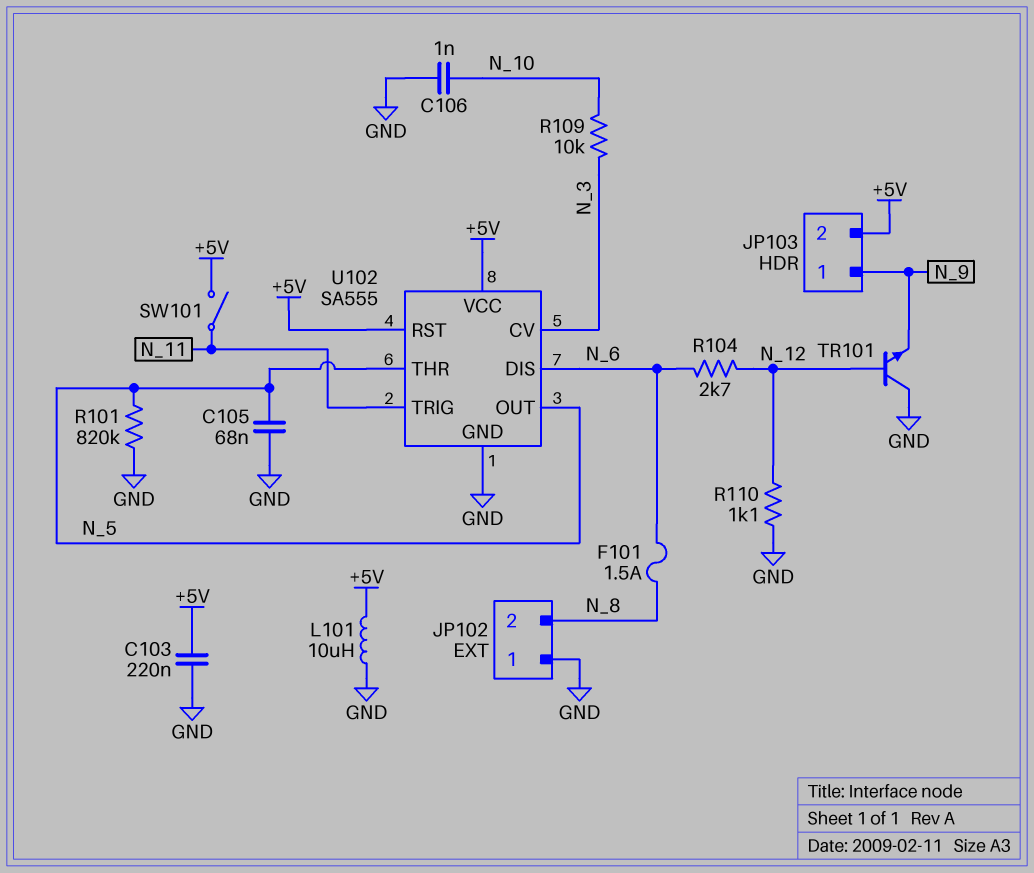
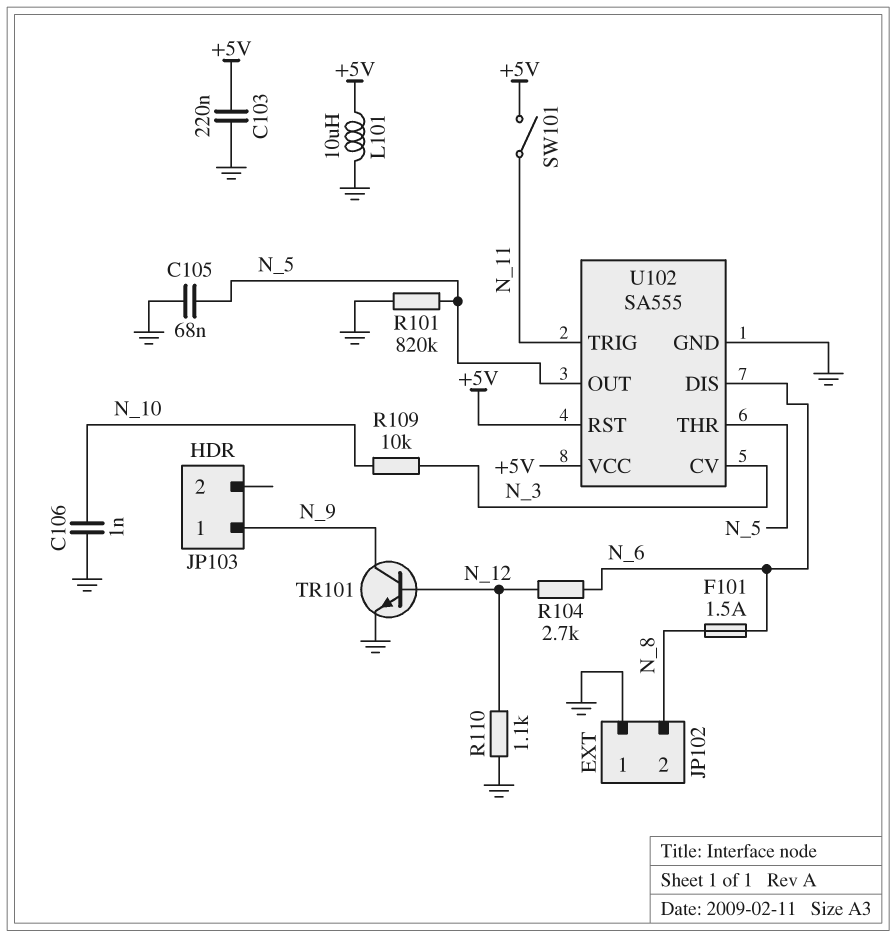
JP103 pin 2: +5V -> none
TR101: NPN (B N_12, C GND, E N_9) -> NPN (B N_12, C N_9, E GND)

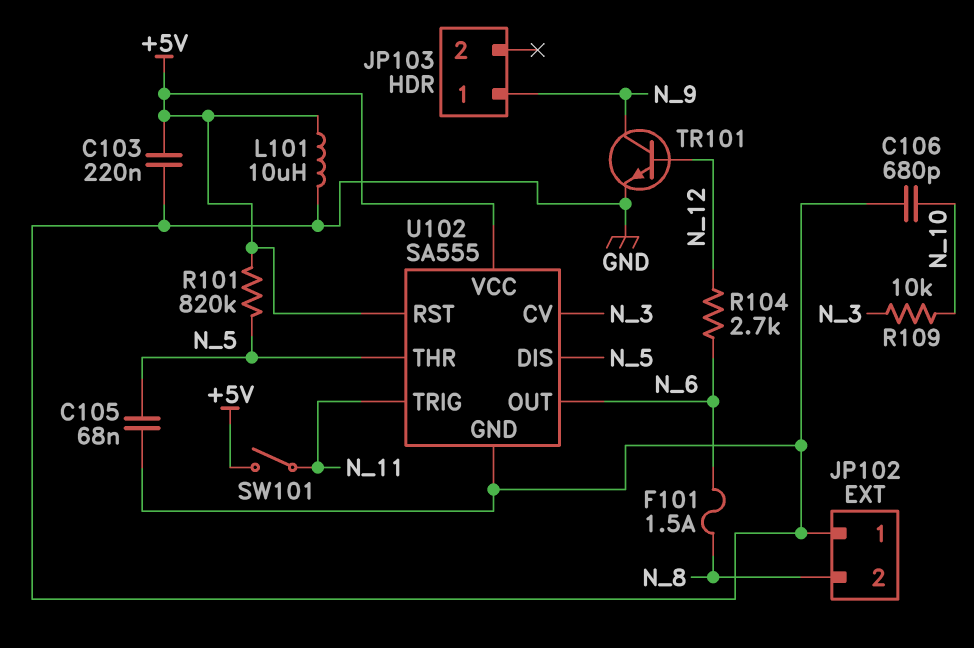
C106: 1nF (GND, N_10) -> 680pF (GND, N_10)
R101: 820k (GND, N_5) -> 820k (+5V, N_5)
R110: 1.1k (GND, N_12) -> none
U102 pin DIS: N_6 -> N_5
U102 pin OUT: N_5 -> N_6

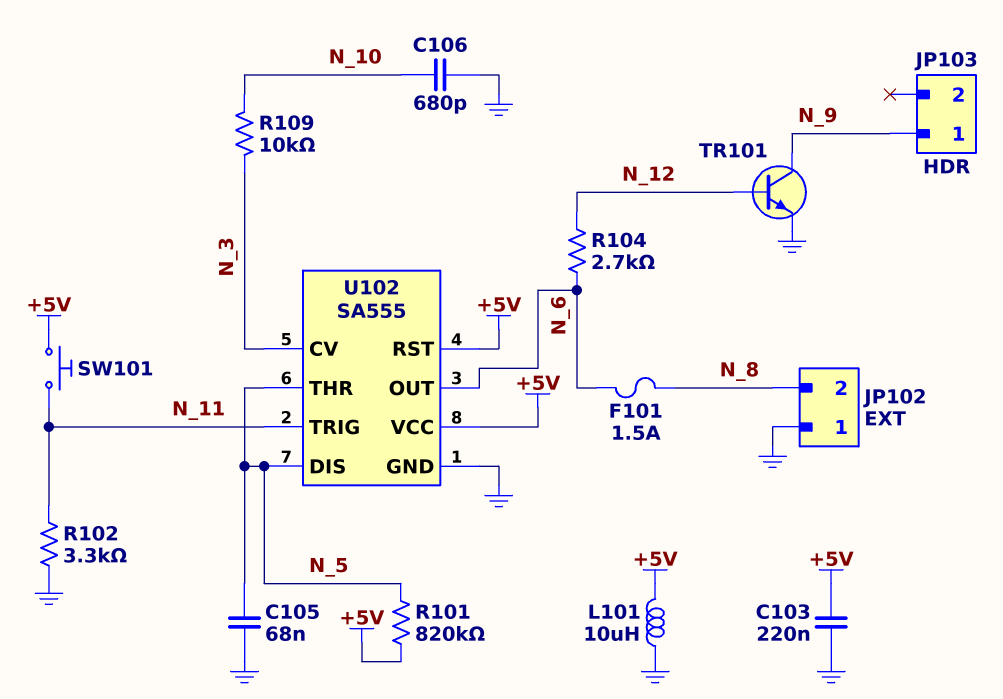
R102: none -> 3.3k (GND, N_11)
SW101: switch (+5V, N_11) -> button (+5V, N_11)

